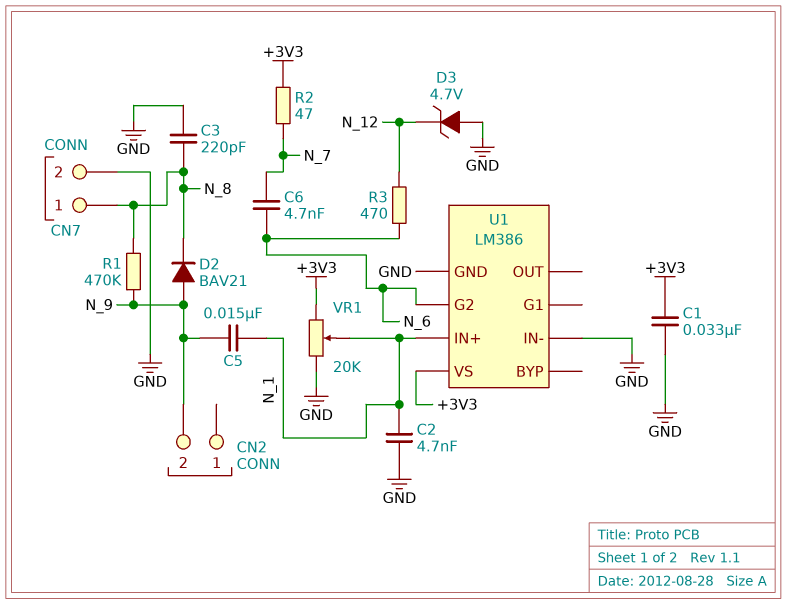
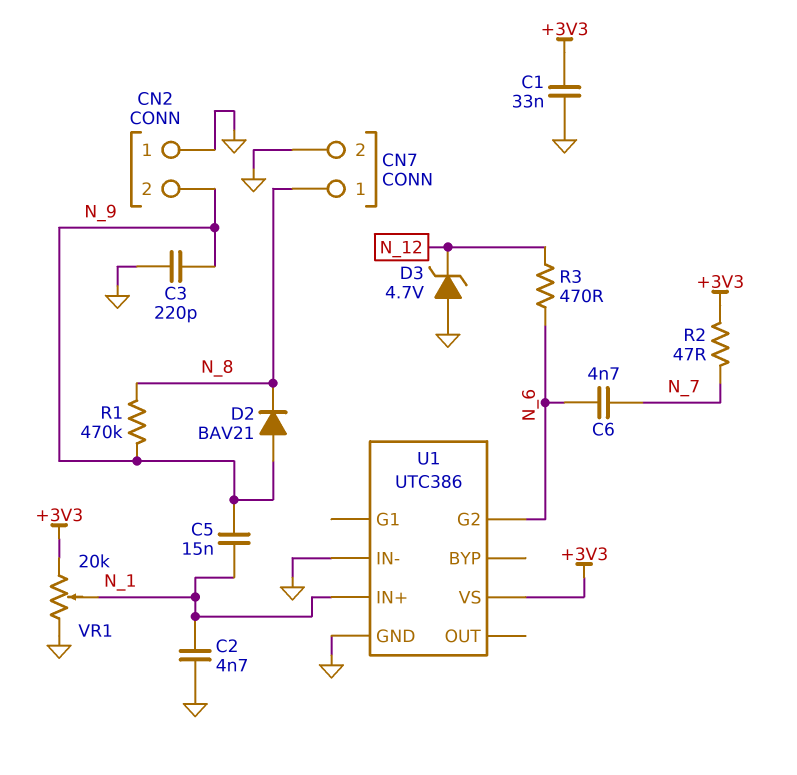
C3: 220pF (GND, N_8) -> 220pF (GND, N_9)
CN2 pin 1: none -> GND
U1: LM386 -> UTC386

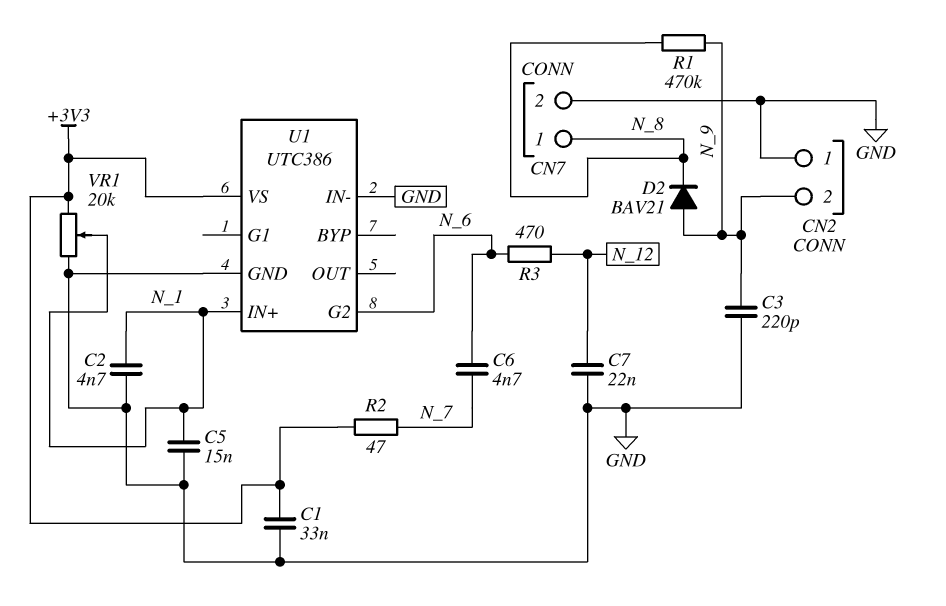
C5: 15nF (N_1, N_9) -> 15nF (GND, N_1)
C7: none -> 22nF (GND, N_12)
D3: zener 4.7V (A GND, K N_12) -> none

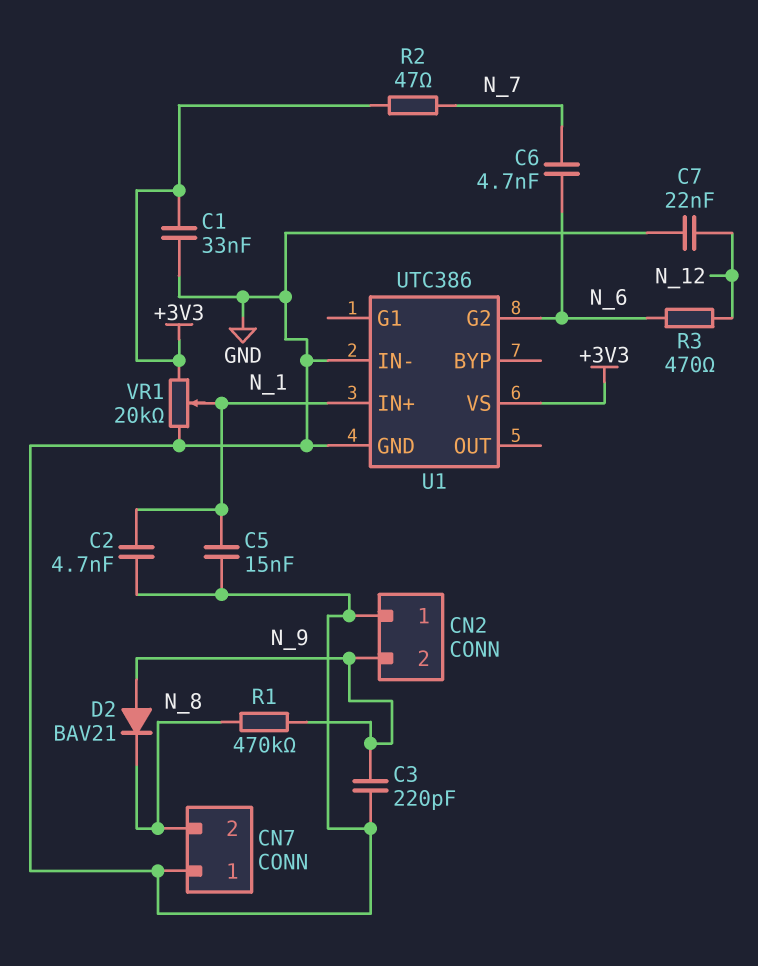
CN7 pin 1: N_8 -> GND
CN7 pin 2: GND -> N_8

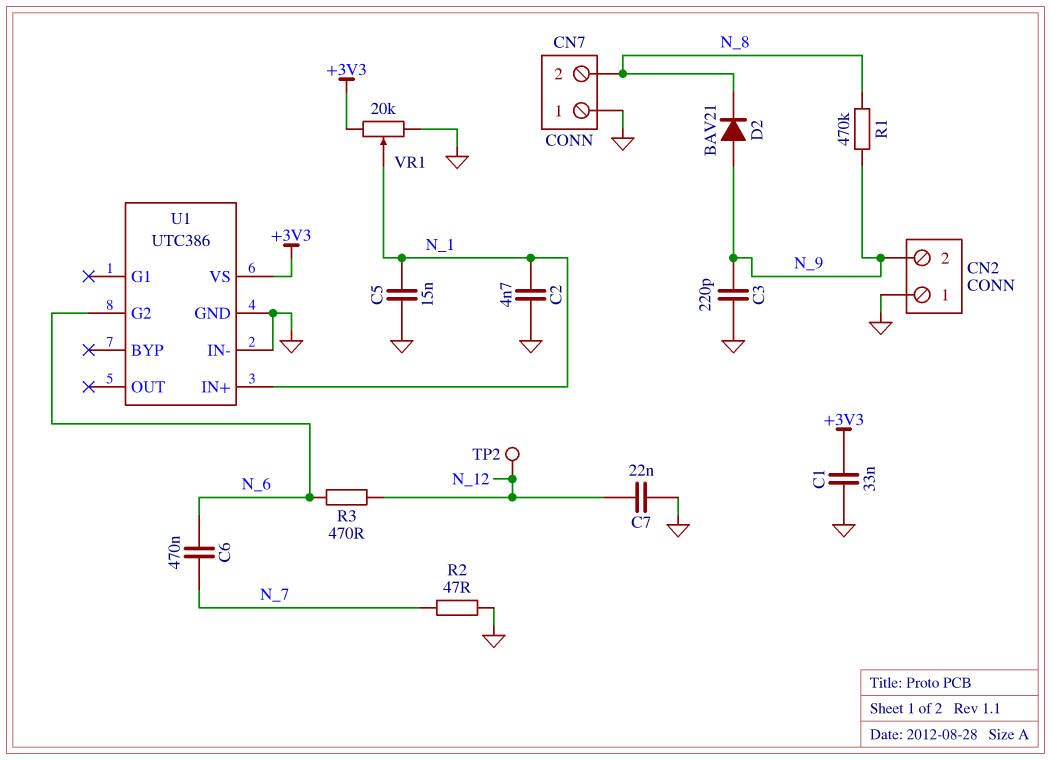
C6: 4.7nF (N_6, N_7) -> 470nF (N_6, N_7)
R2: 47 (+3V3, N_7) -> 47 (GND, N_7)
TP2: none -> test point (N_12)

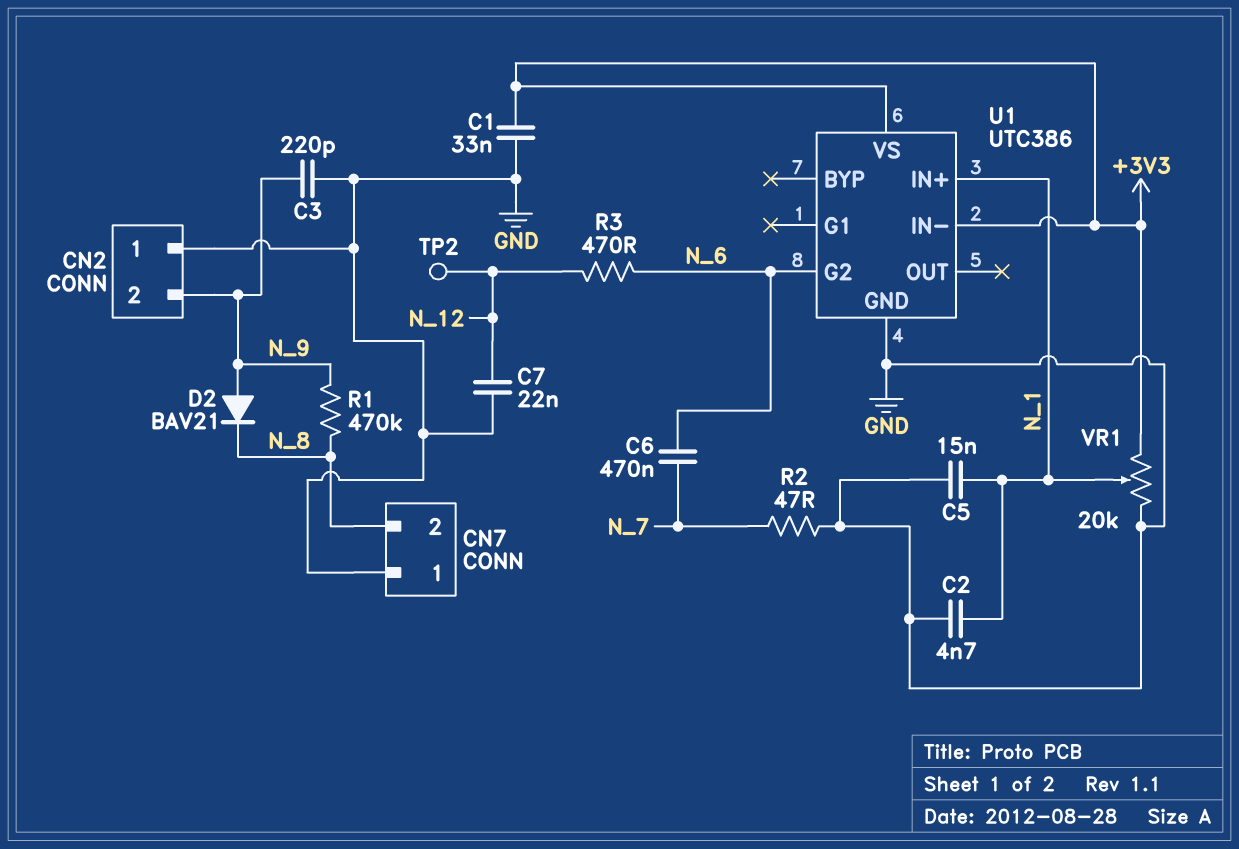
U1 pin IN-: GND -> +3V3

